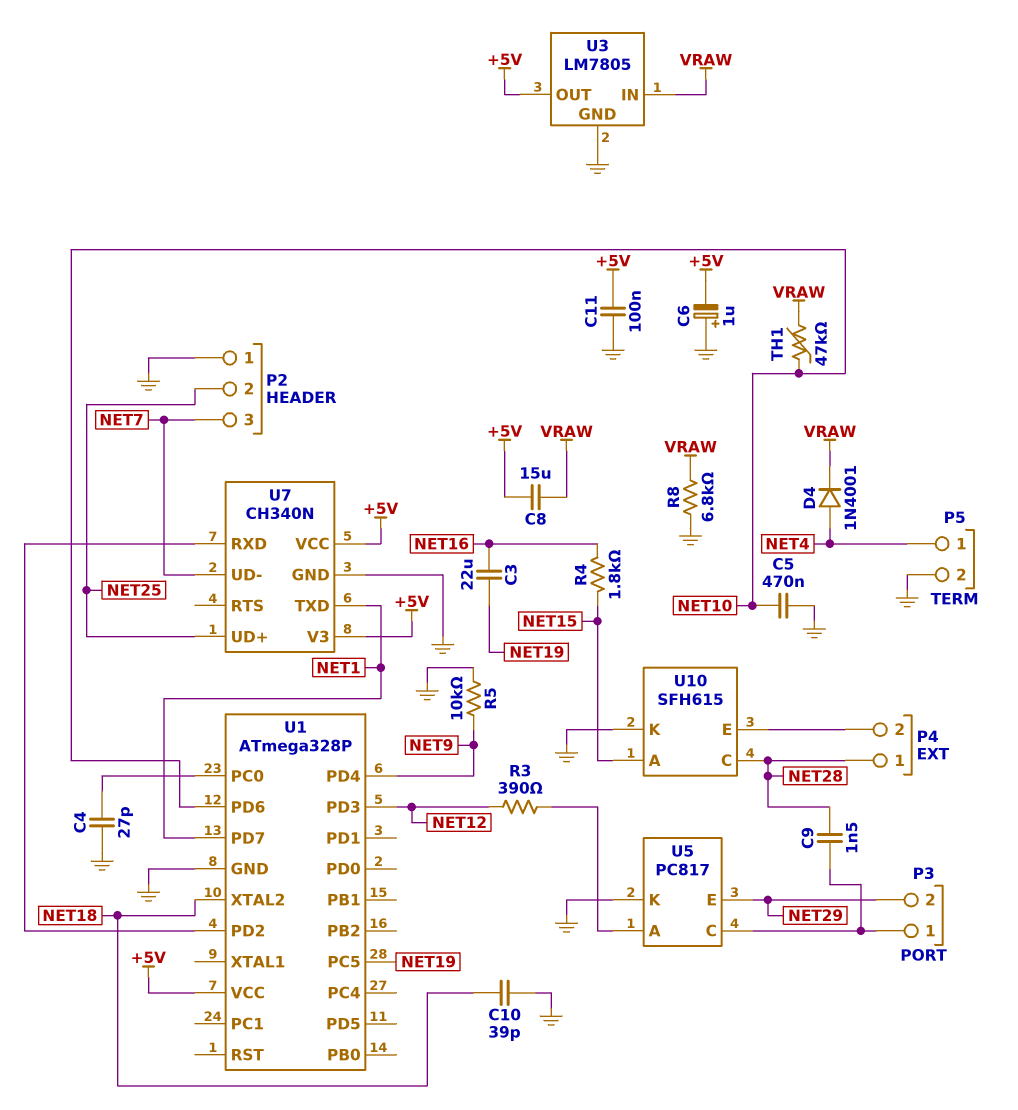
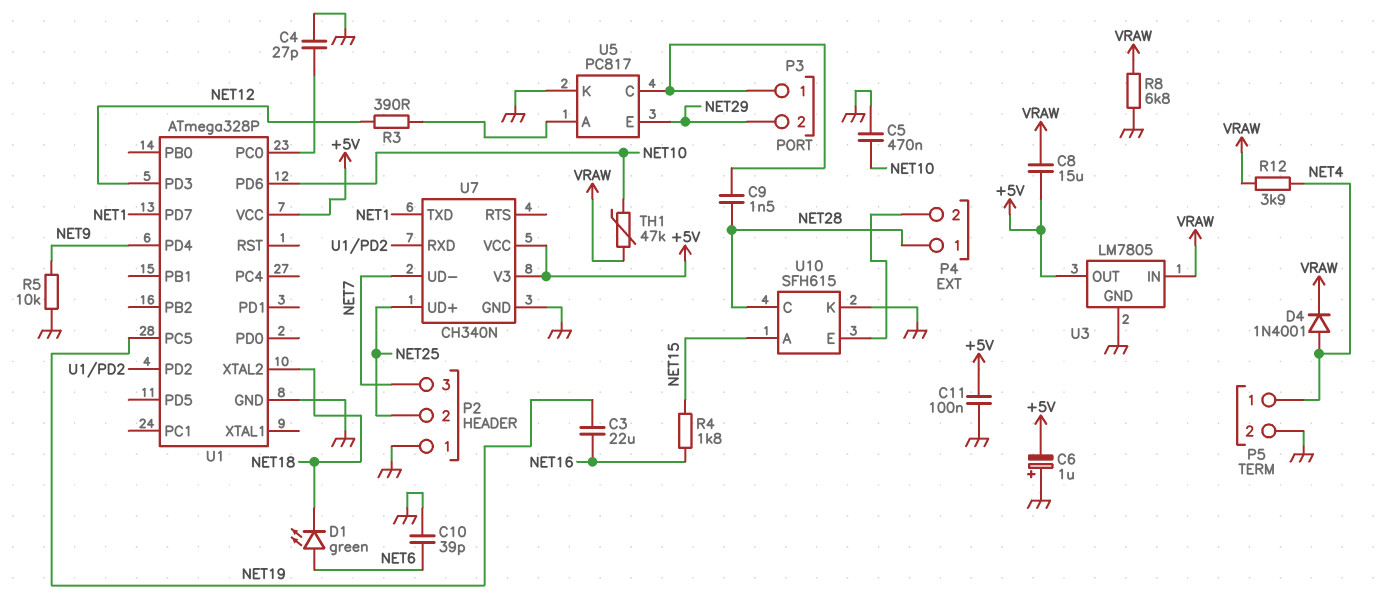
C10: 39pF (GND, NET18) -> 39pF (GND, NET6)
D1: none -> LED green (A NET6, K NET18)
R12: none -> 3.9k (NET4, VRAW)

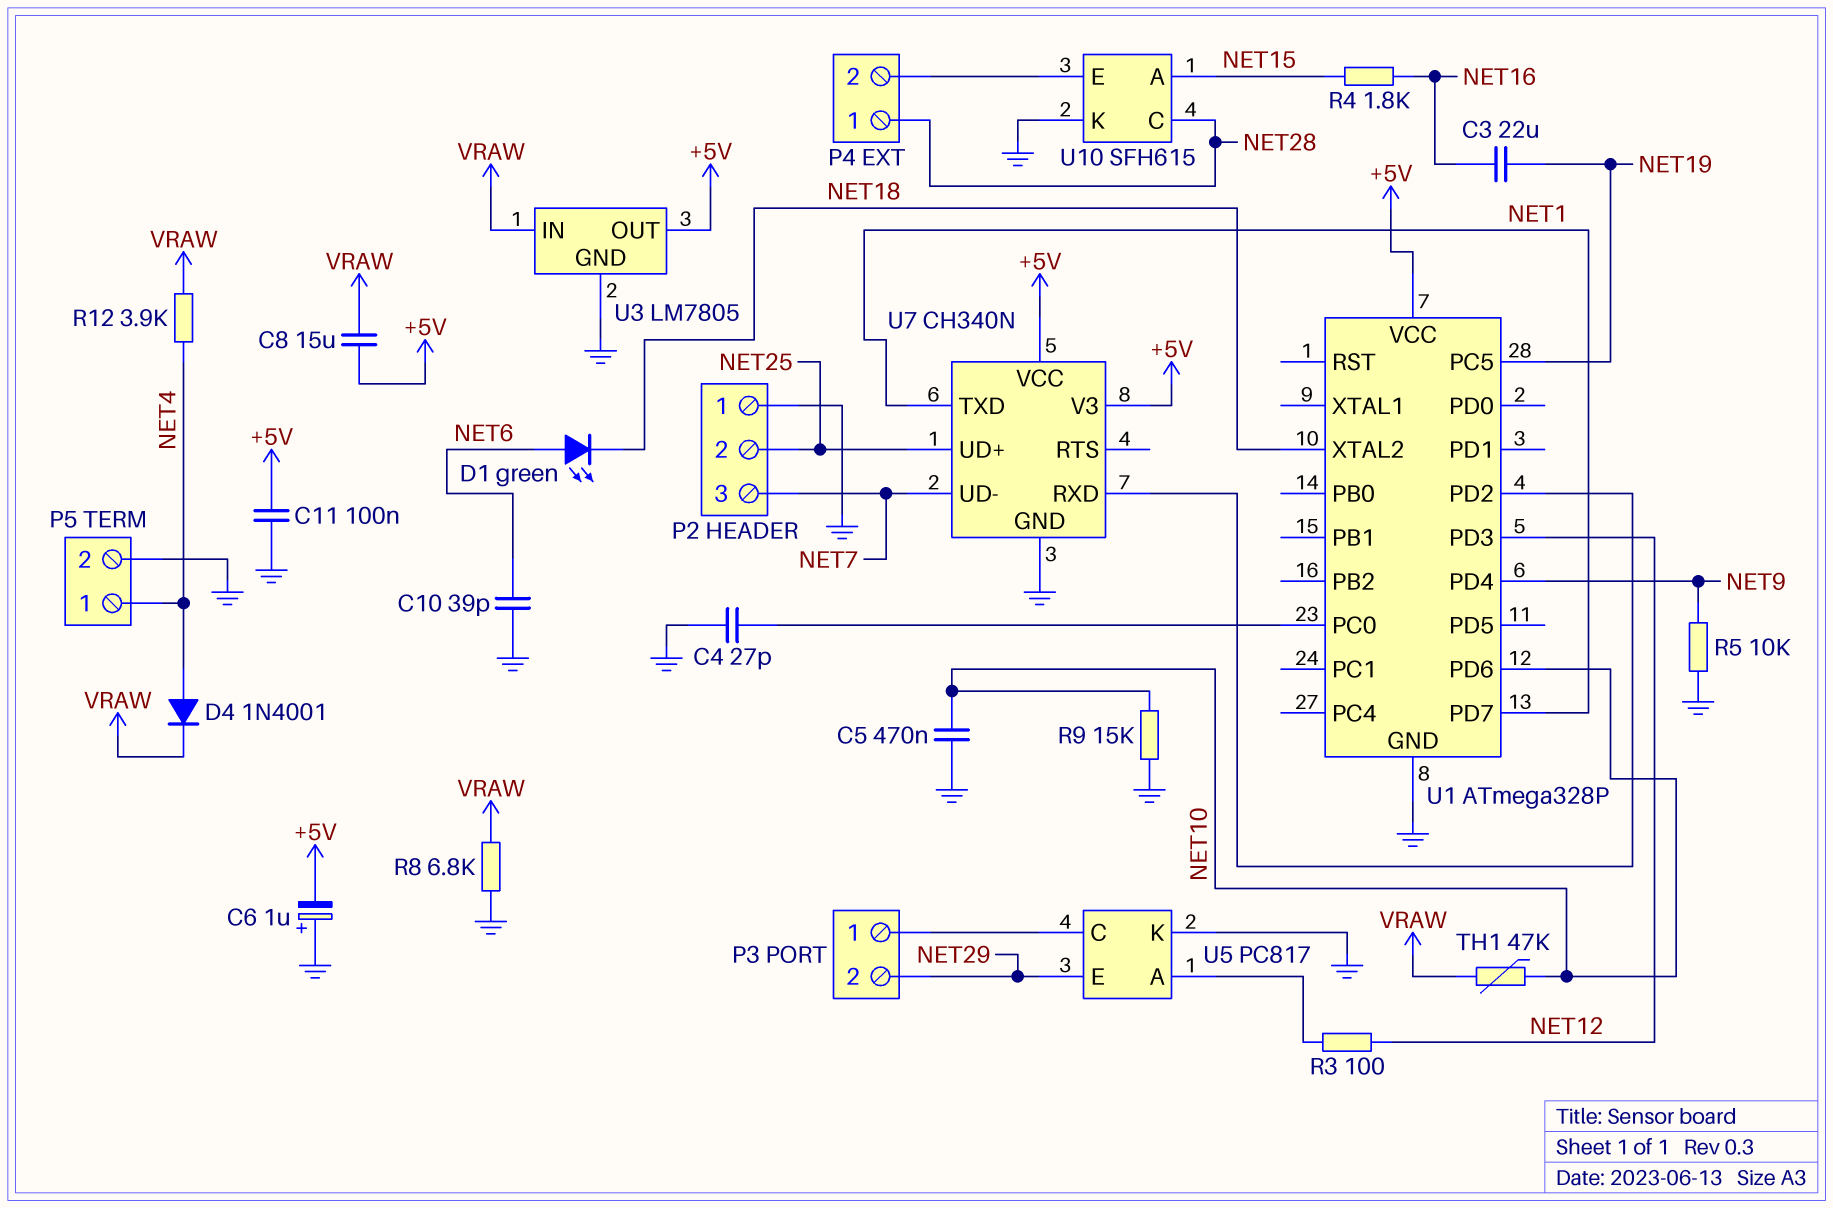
C9: 1.5nF (NET28, P3/1) -> none
R3: 390 (NET12, U5/A) -> 100 (NET12, U5/A)
R9: none -> 15k (GND, NET10)

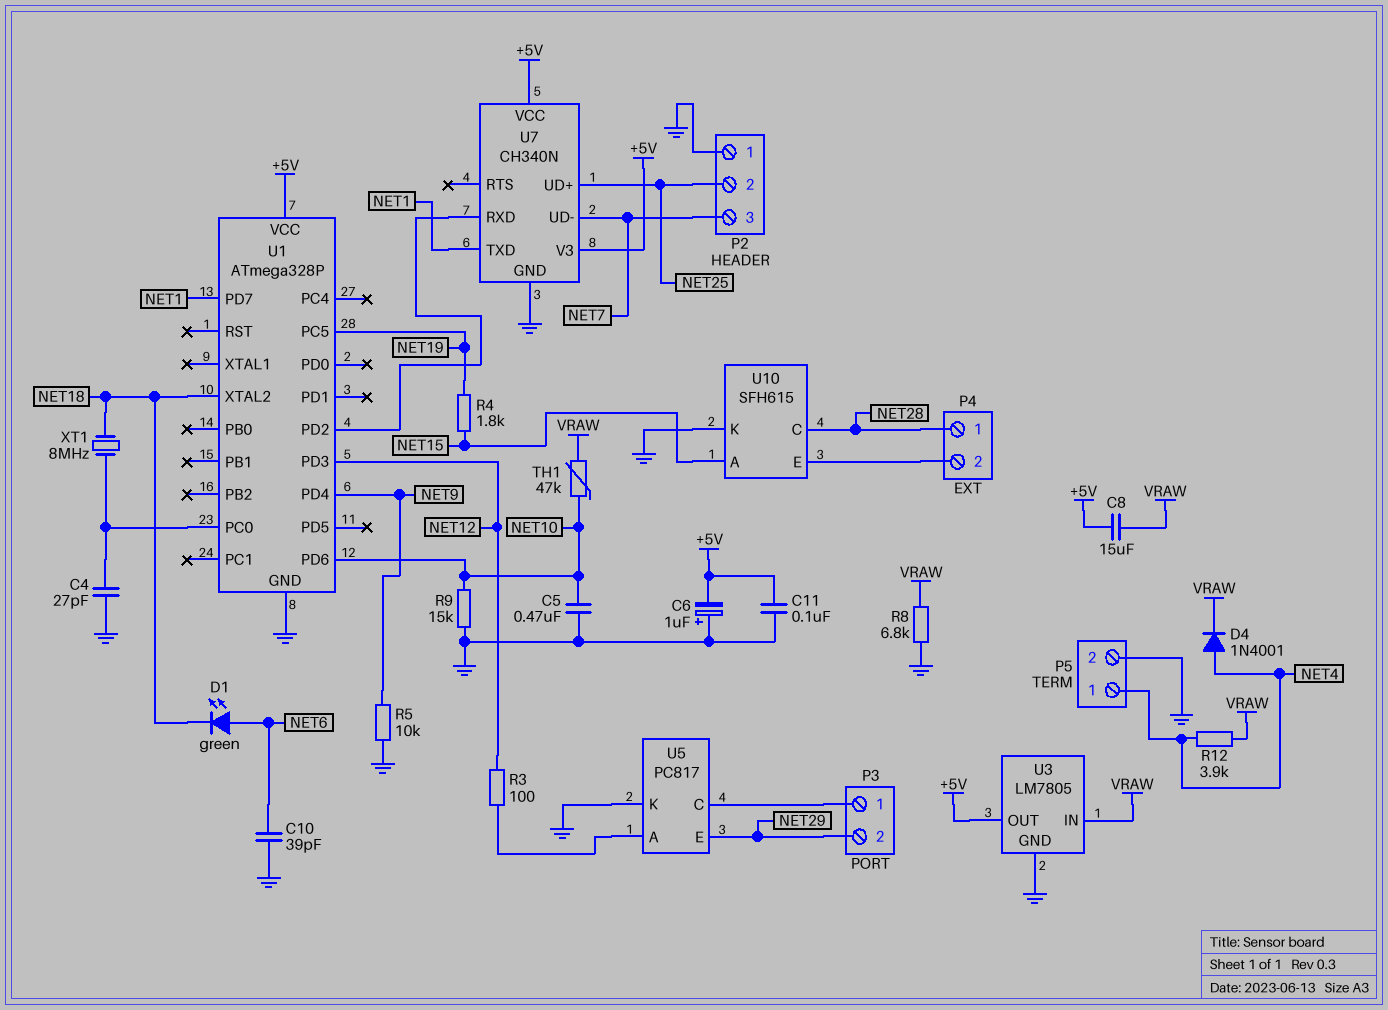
C3: 22uF (NET16, NET19) -> none
R4: 1.8k (NET15, NET16) -> 1.8k (NET15, NET19)
XT1: none -> 8MHz (NET18, U1/PC0)

